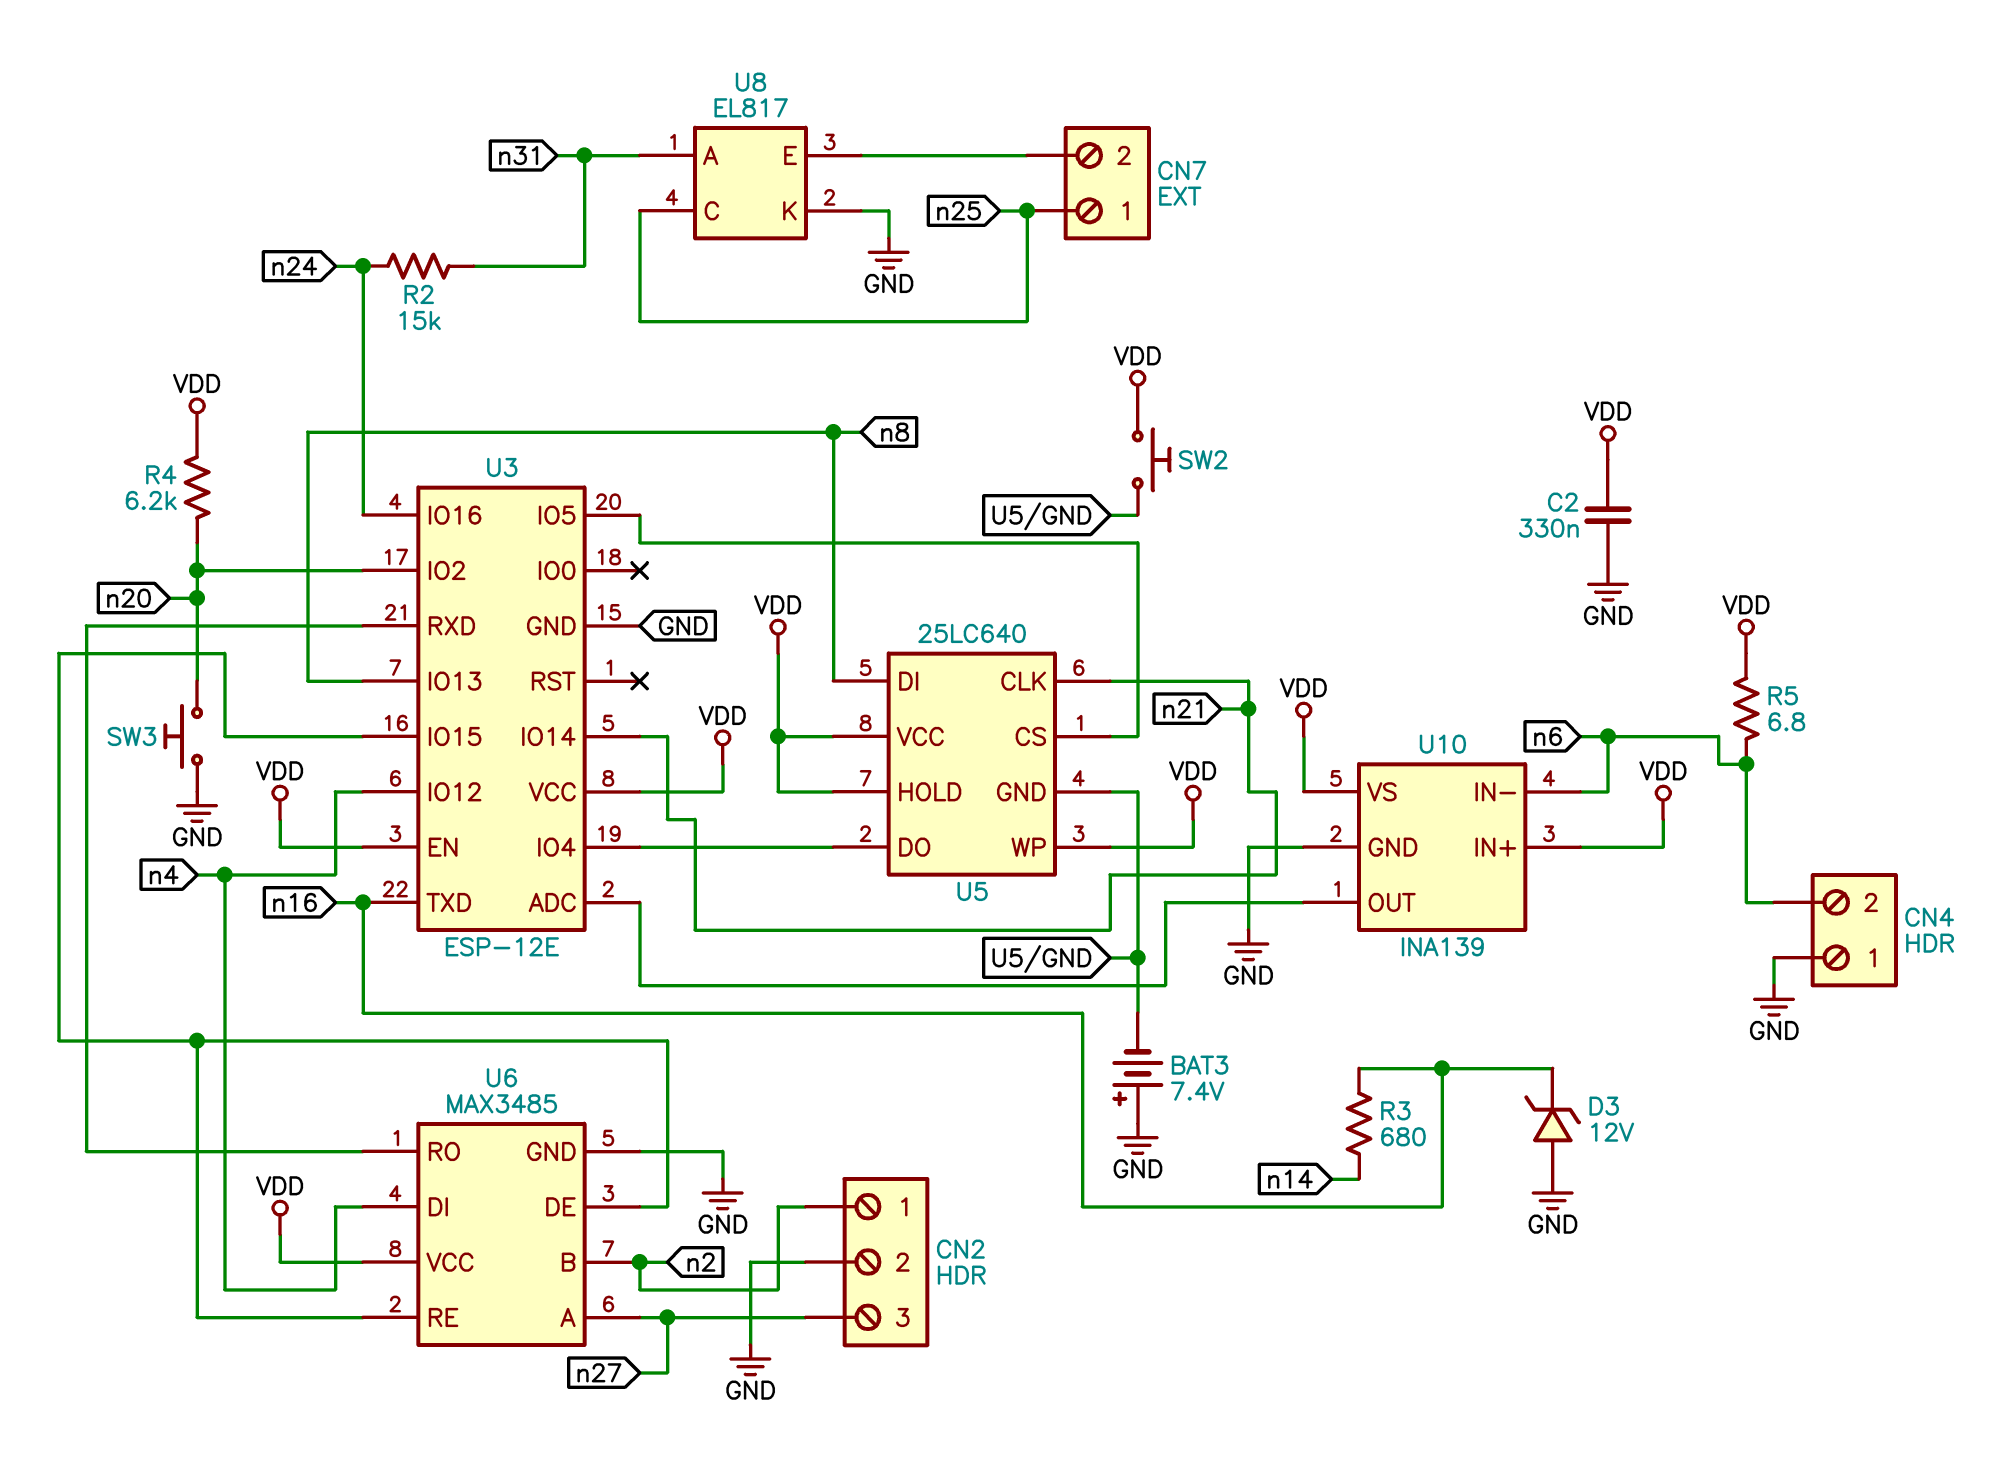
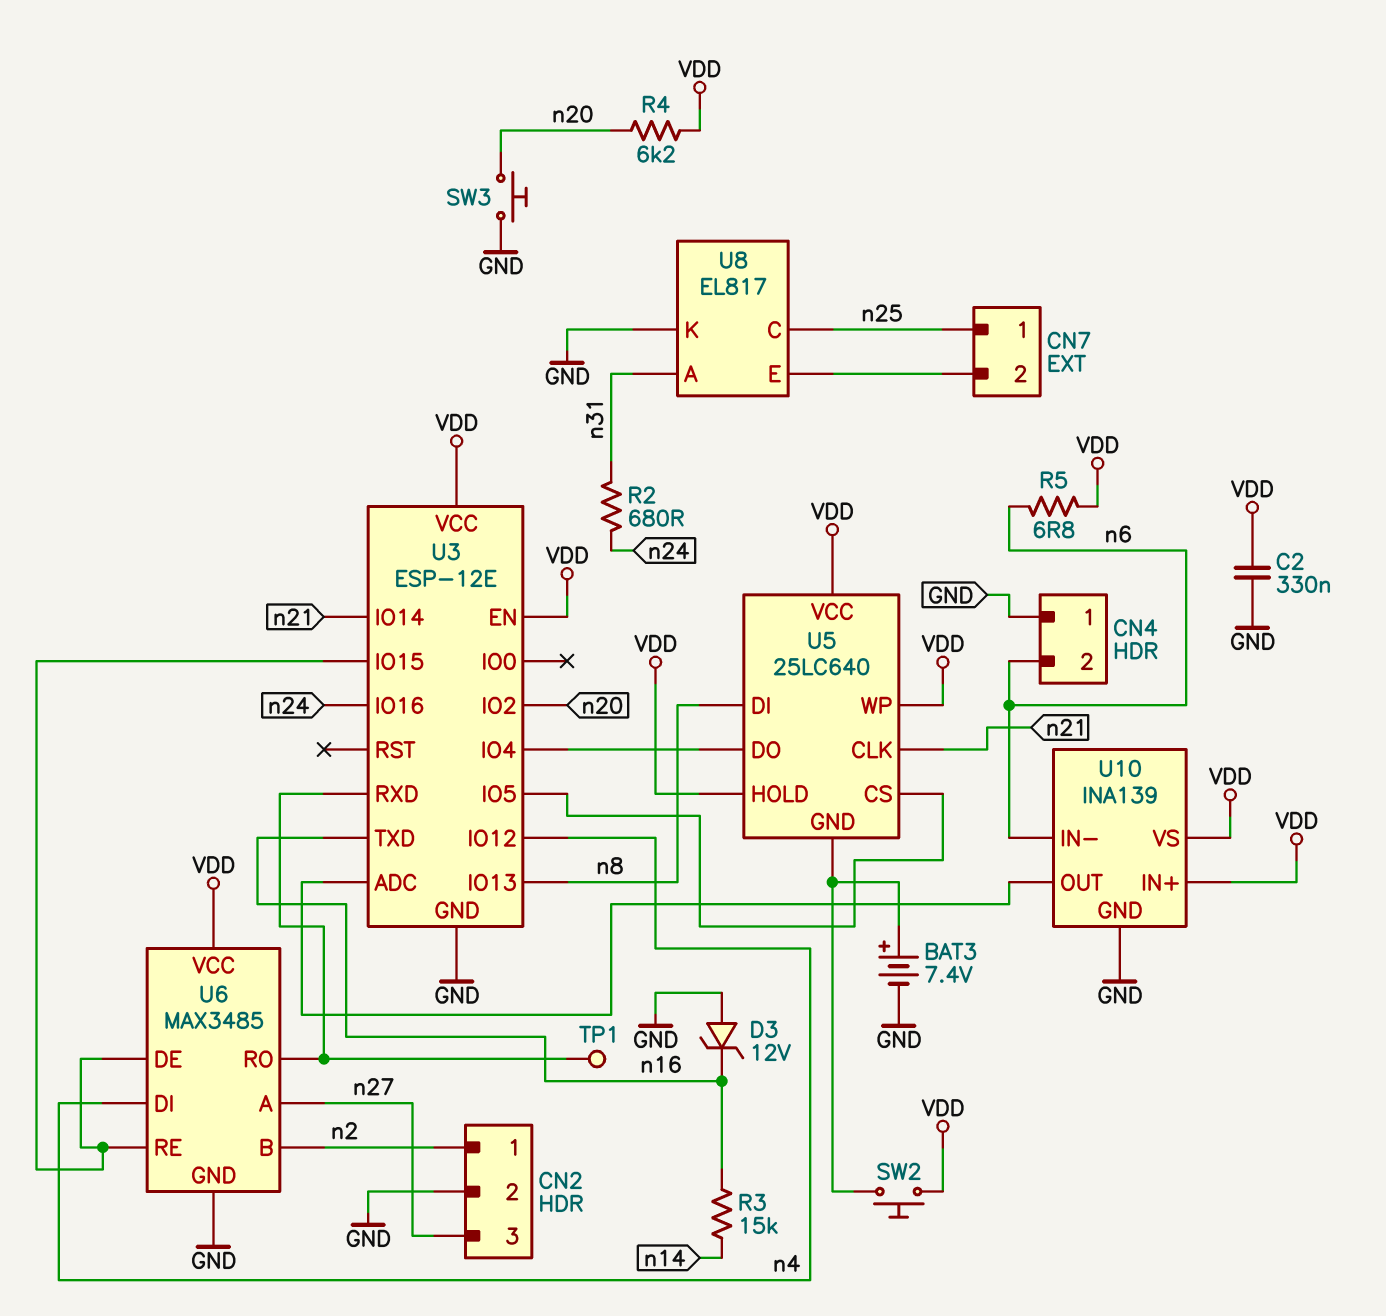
BAT3: 7.4V (plus GND, minus U5/GND) -> 7.4V (plus U5/GND, minus GND)
R2: 15k (n24, n31) -> 680 (n24, n31)
R3: 680 (n14, n16) -> 15k (n14, n16)
TP1: none -> test point (U3/RXD)

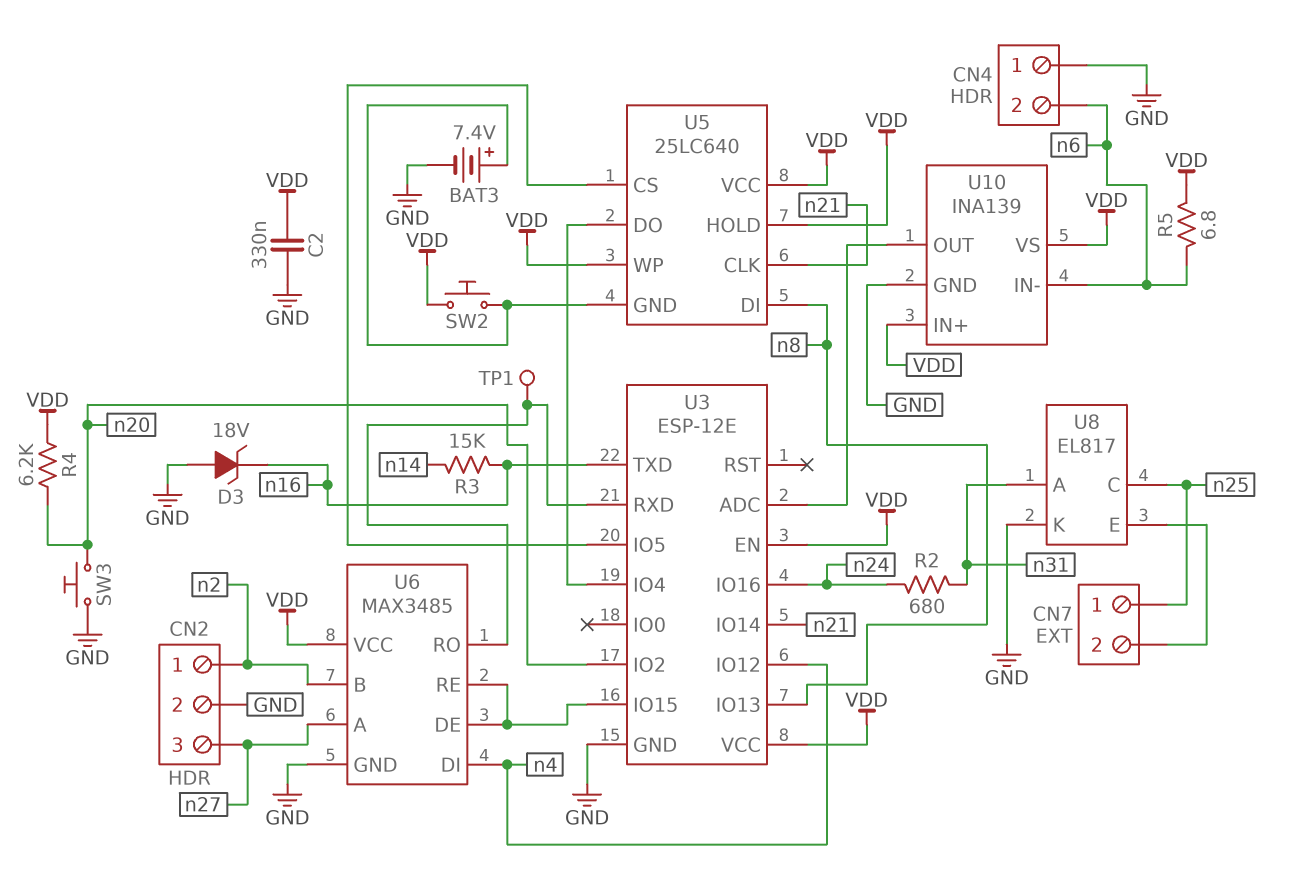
D3: zener 12V (A GND, K n16) -> zener 18V (A GND, K n16)

